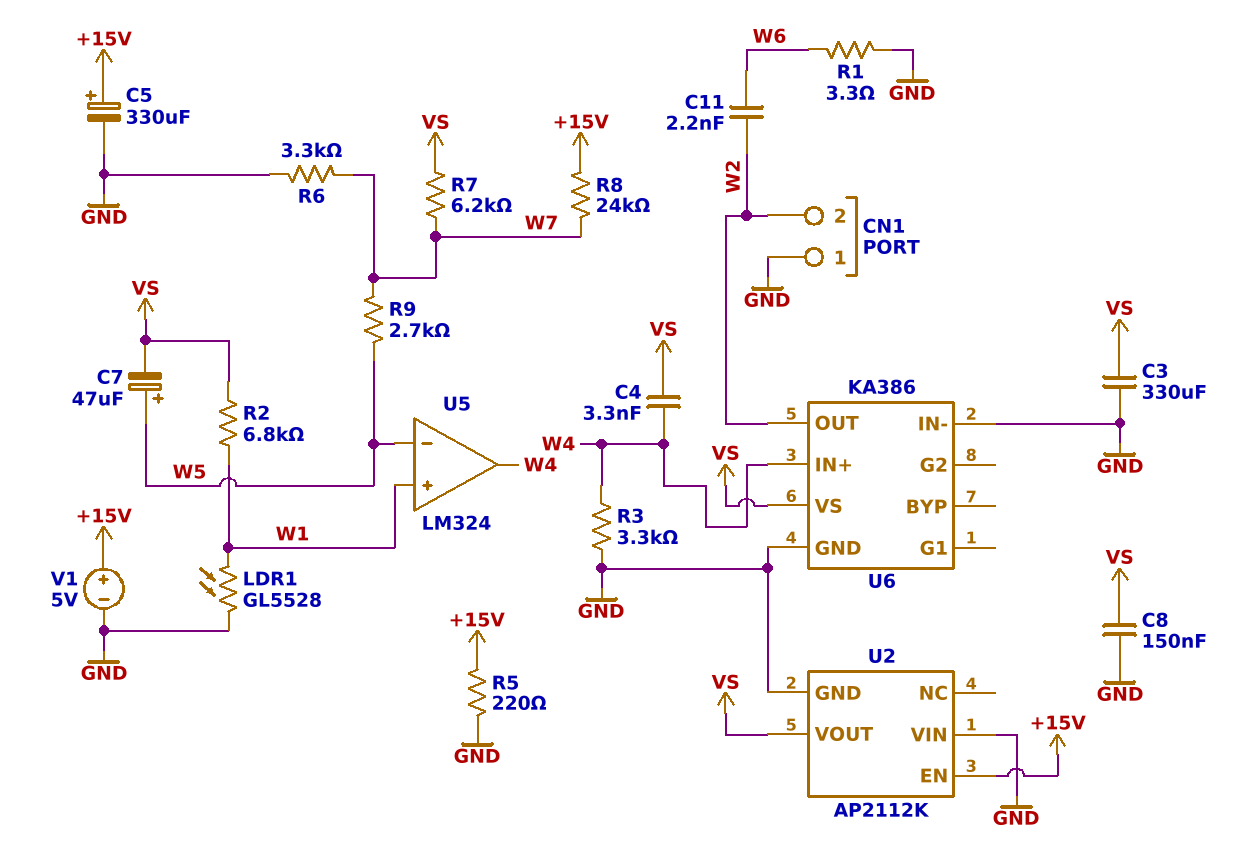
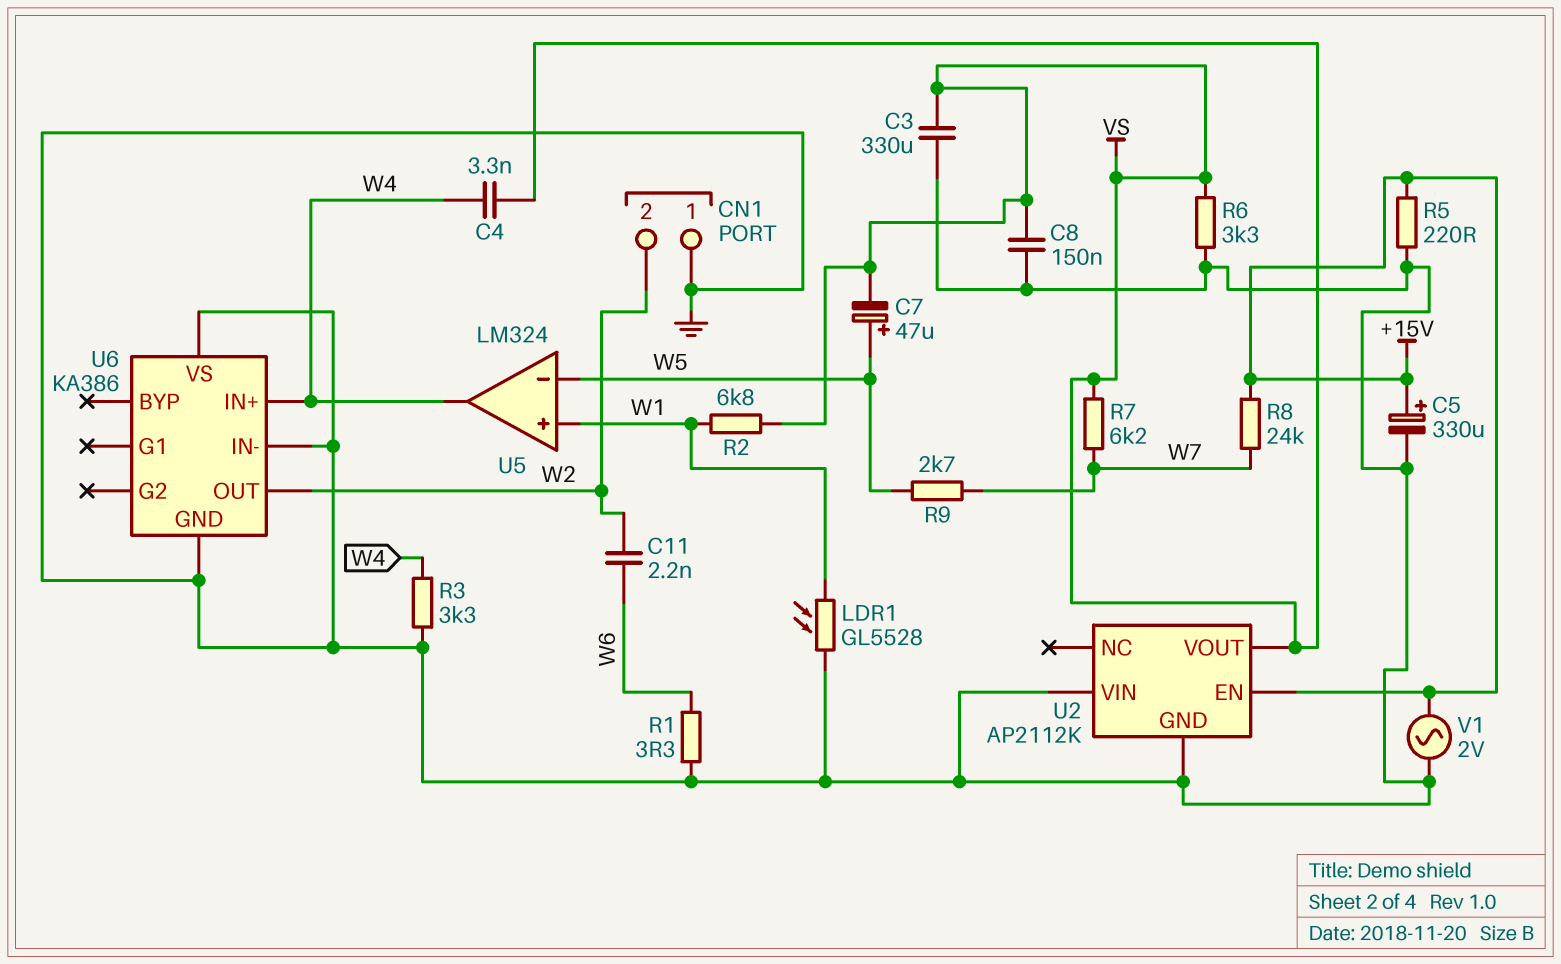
R6: 3.3k (GND, W7) -> 3.3k (GND, VS)
U6 pin VS: VS -> GND
V1: 5V (plus +15V, minus GND) -> AC 2V (+15V, GND)

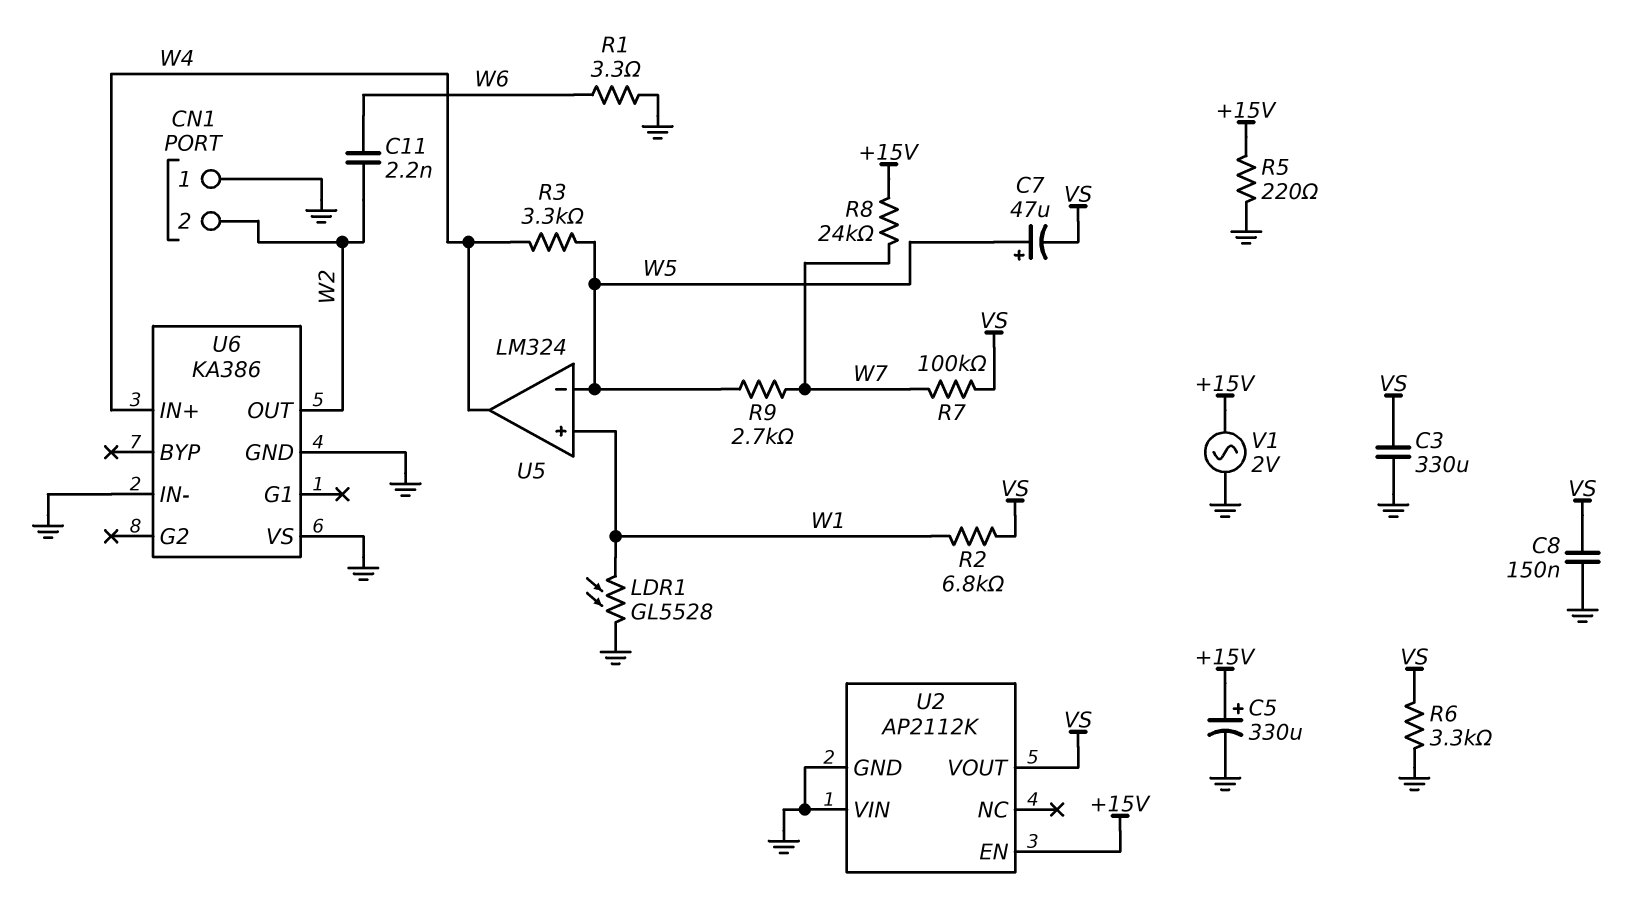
C4: 3.3nF (VS, W4) -> none
R3: 3.3k (GND, W4) -> 3.3k (W4, W5)
R7: 6.2k (VS, W7) -> 100k (VS, W7)

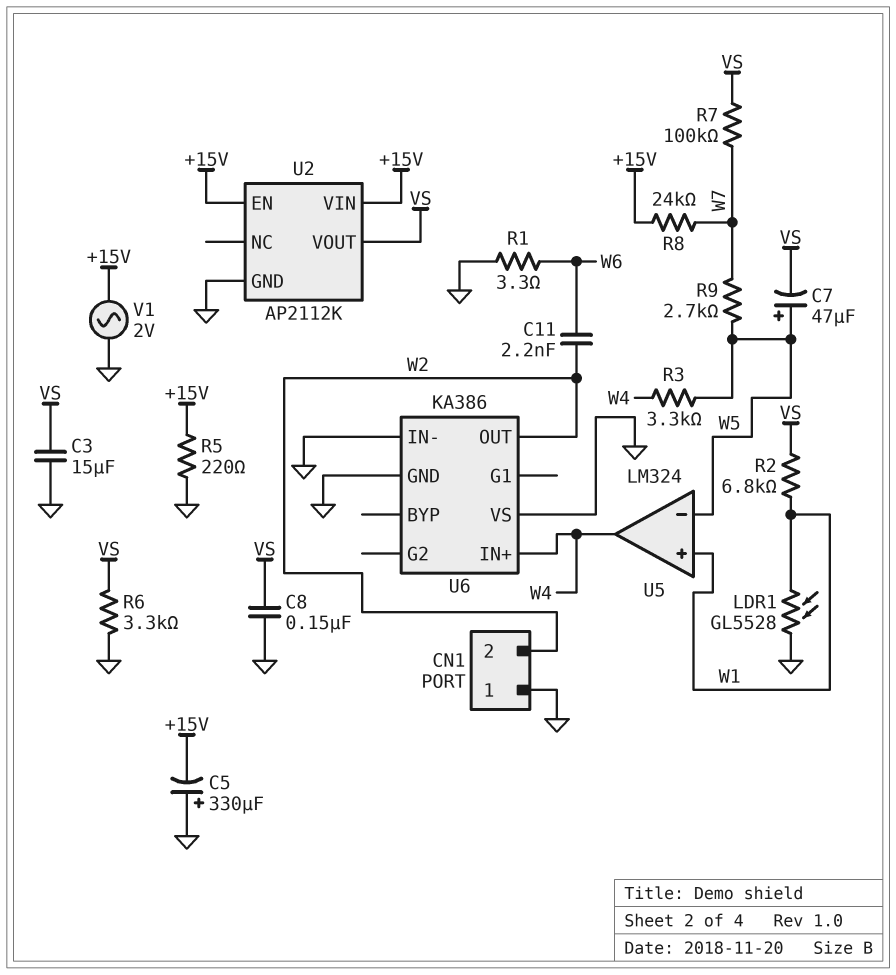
C3: 330uF (GND, VS) -> 15uF (GND, VS)
C5: 330uF (plus +15V, minus GND) -> 330uF (plus GND, minus +15V)
U2 pin VIN: GND -> +15V

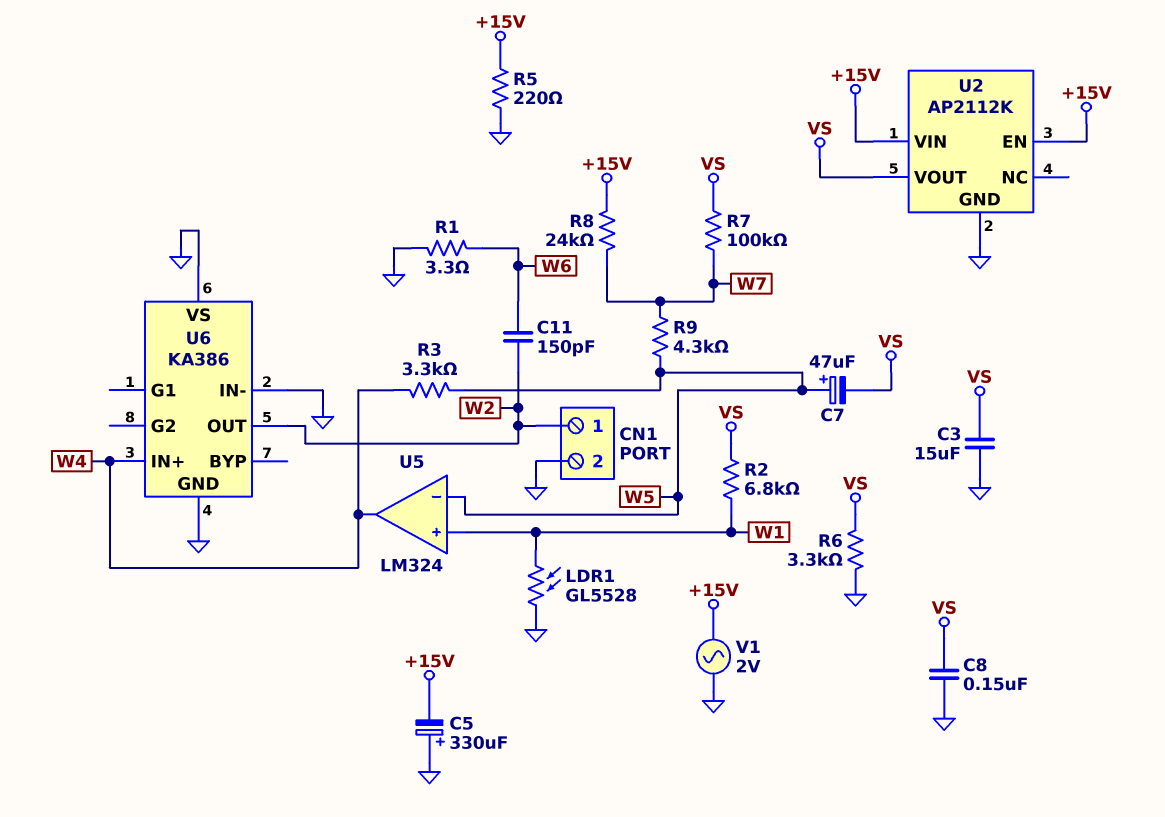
C11: 2.2nF (W2, W6) -> 150pF (W2, W6)
CN1 pin 1: GND -> W2
CN1 pin 2: W2 -> GND
R9: 2.7k (W5, W7) -> 4.3k (W5, W7)

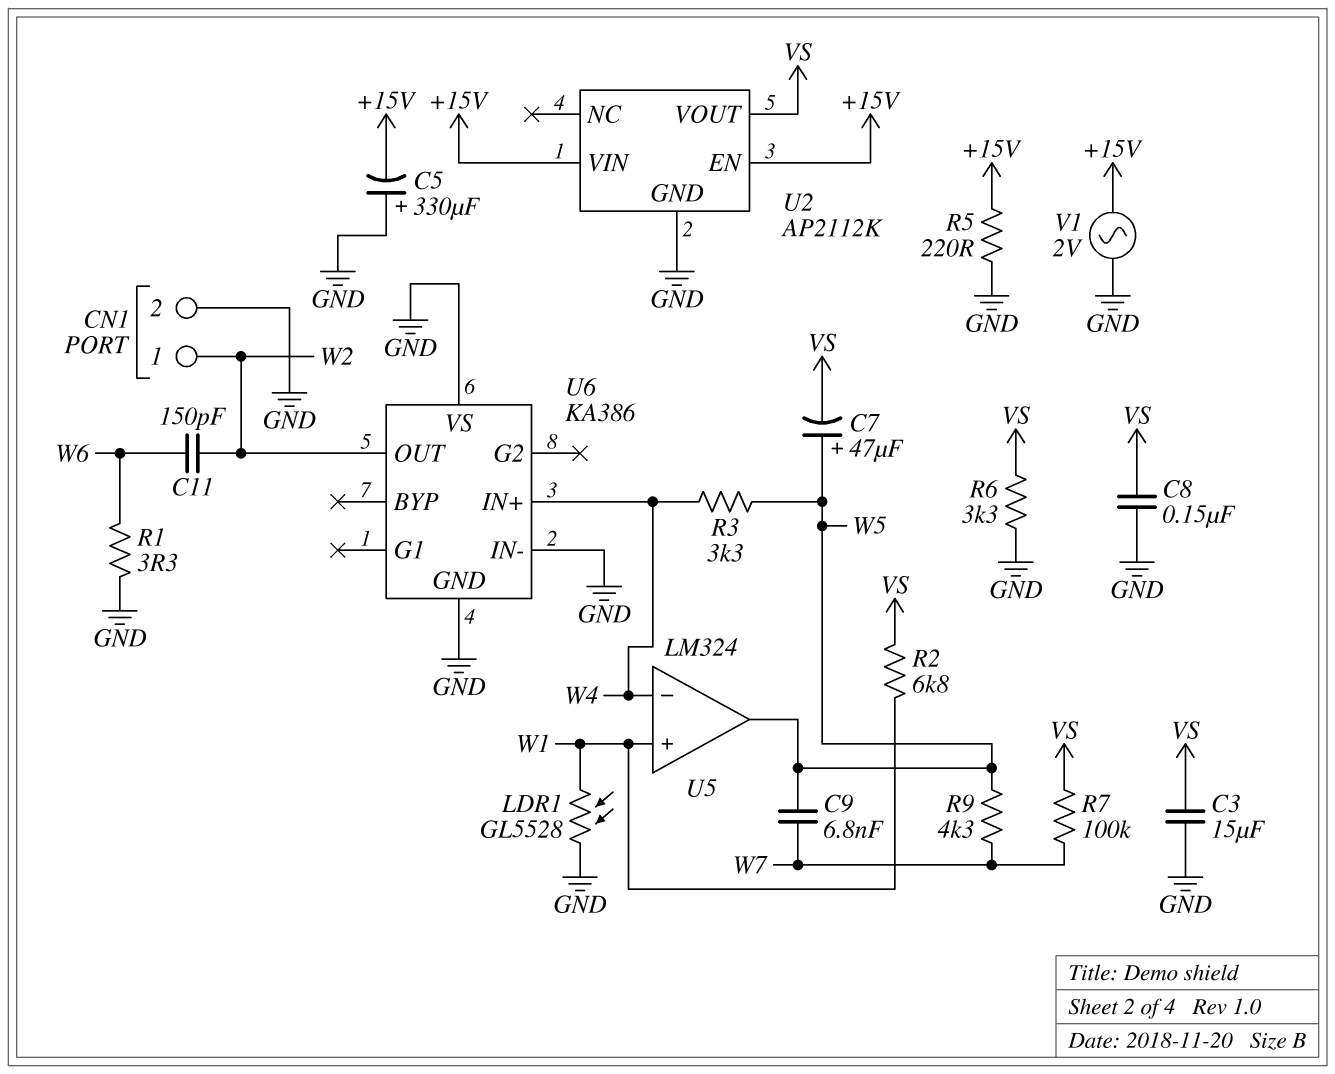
C9: none -> 6.8nF (W5, W7)
R8: 24k (+15V, W7) -> none
U5 pin in-: W5 -> W4
U5 pin out: W4 -> W5

